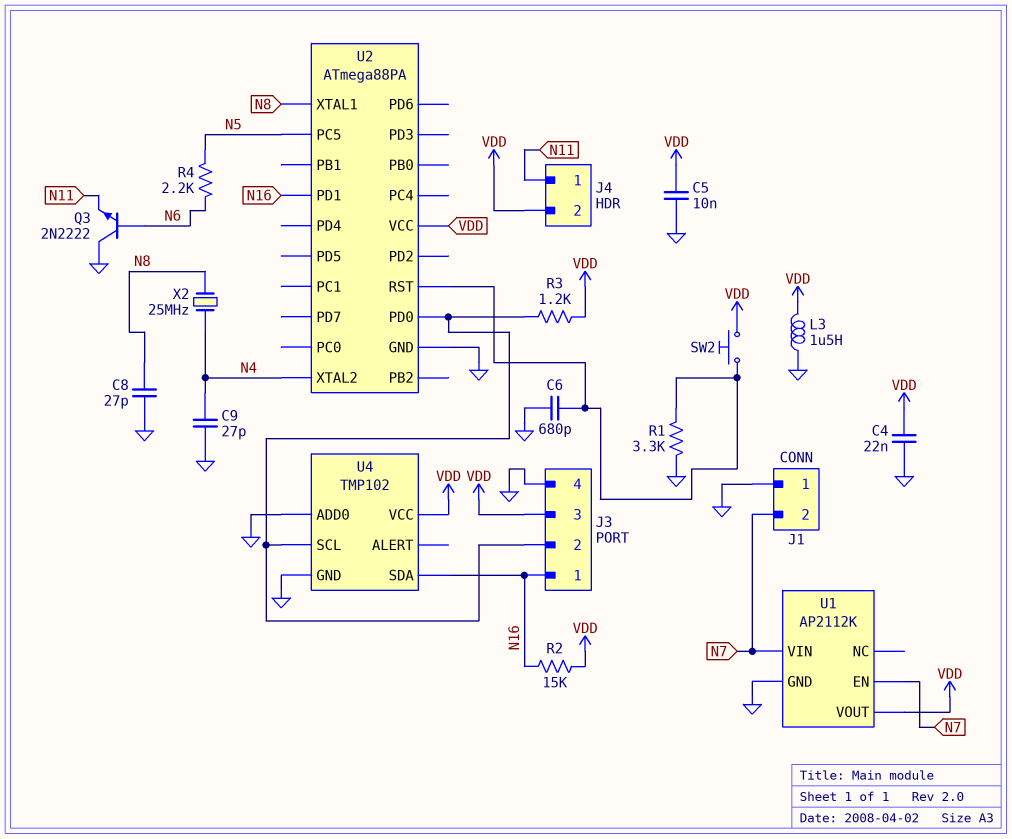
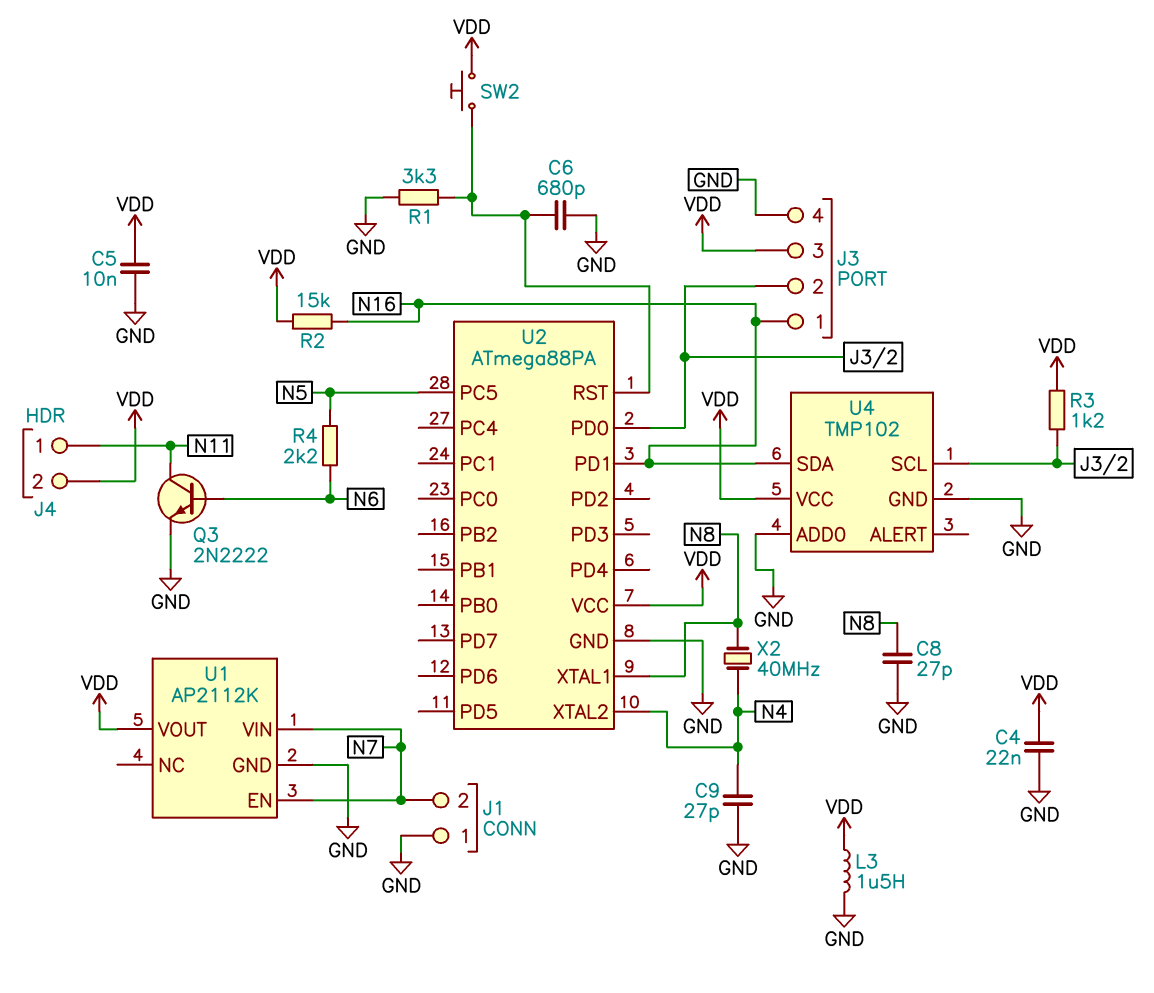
Q3: NPN 2N2222 (B N6, C GND, E N11) -> NPN 2N2222 (B N6, C N11, E GND)
X2: 25MHz (N4, N8) -> 40MHz (N4, N8)

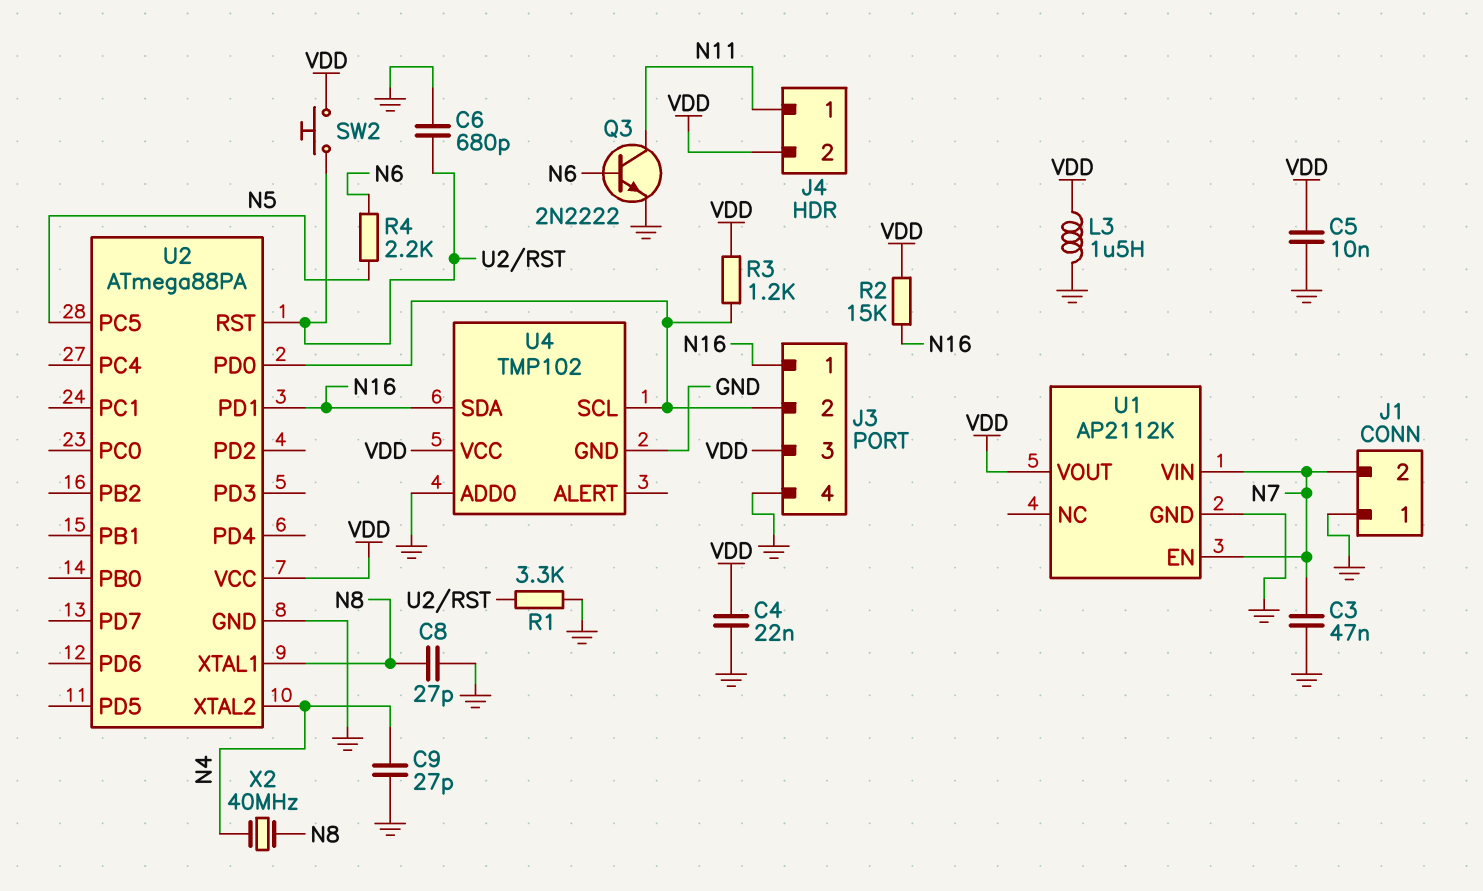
C3: none -> 47nF (GND, N7)

